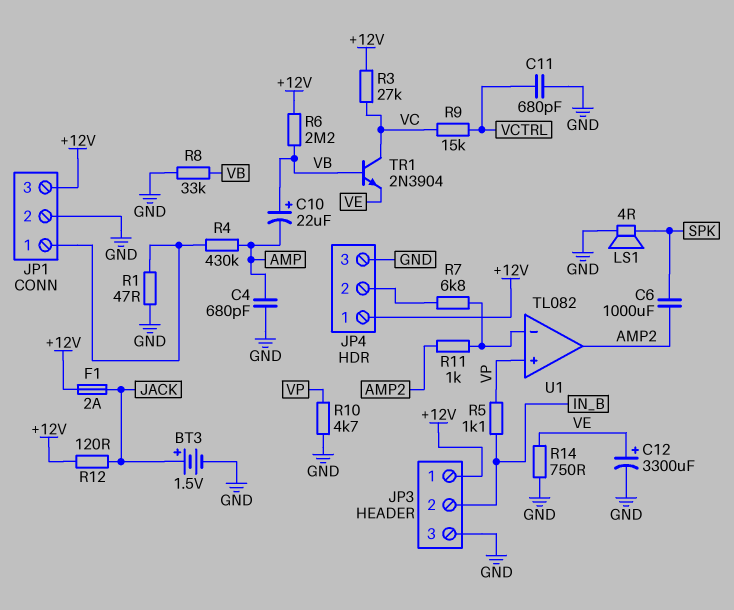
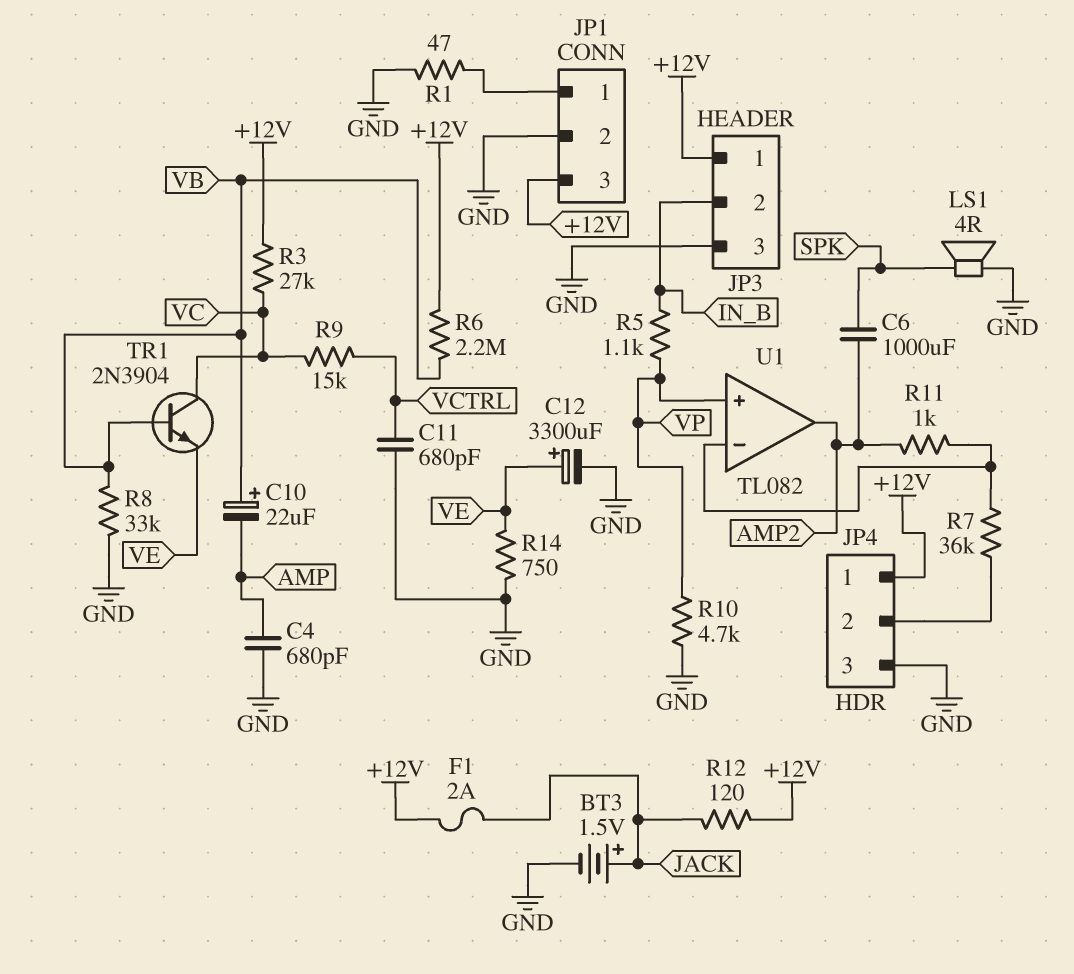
R4: 430k (AMP, JP1/1) -> none
R7: 6.8k (JP4/2, U1/in-) -> 36k (JP4/2, U1/in-)

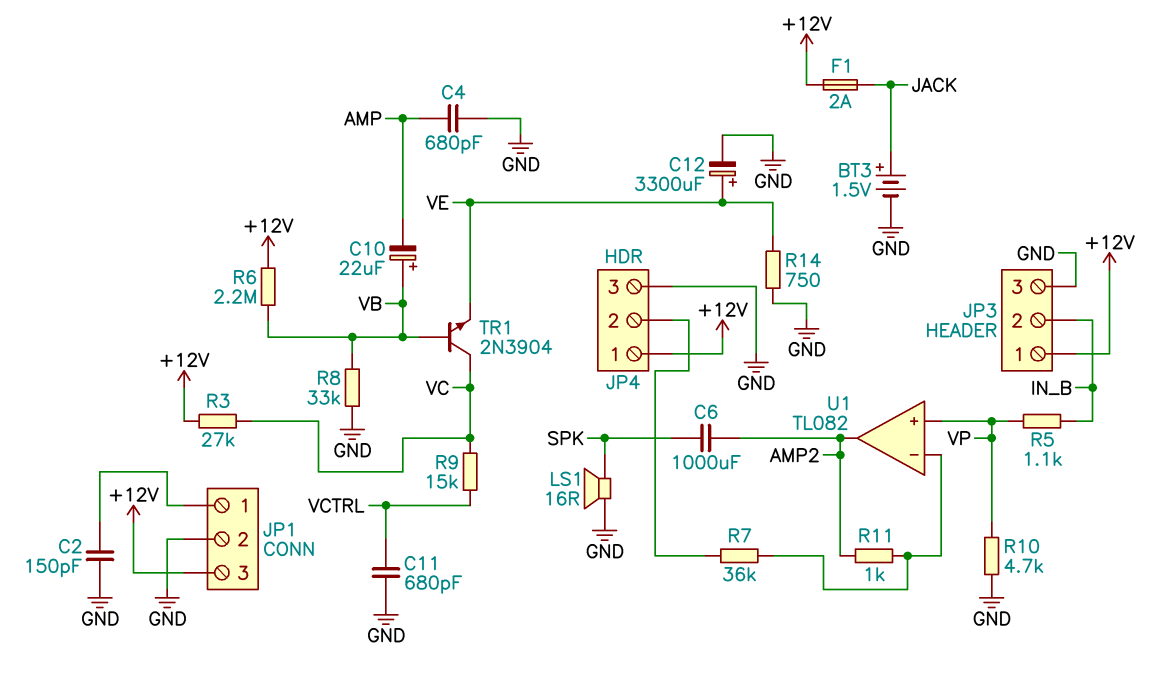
C2: none -> 150pF (GND, JP1/1)
LS1: speaker 4R (GND, SPK) -> speaker 16R (GND, SPK)
R1: 47 (GND, JP1/1) -> none
R12: 120 (+12V, JACK) -> none

